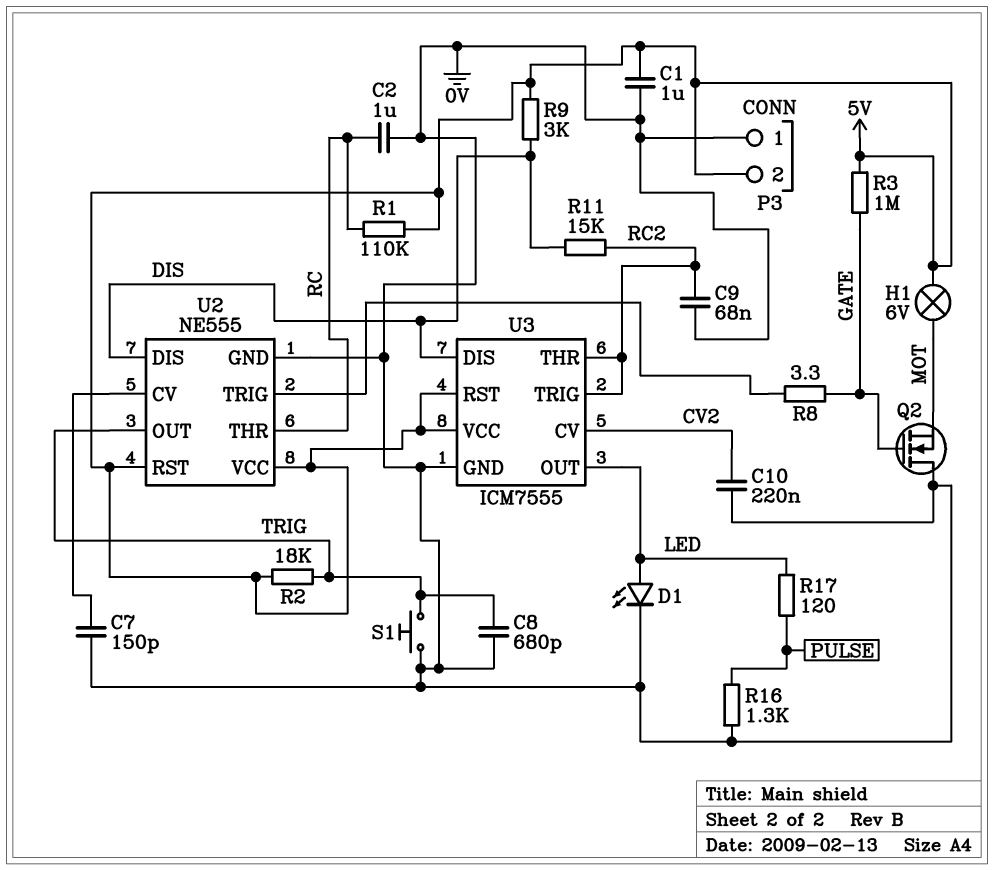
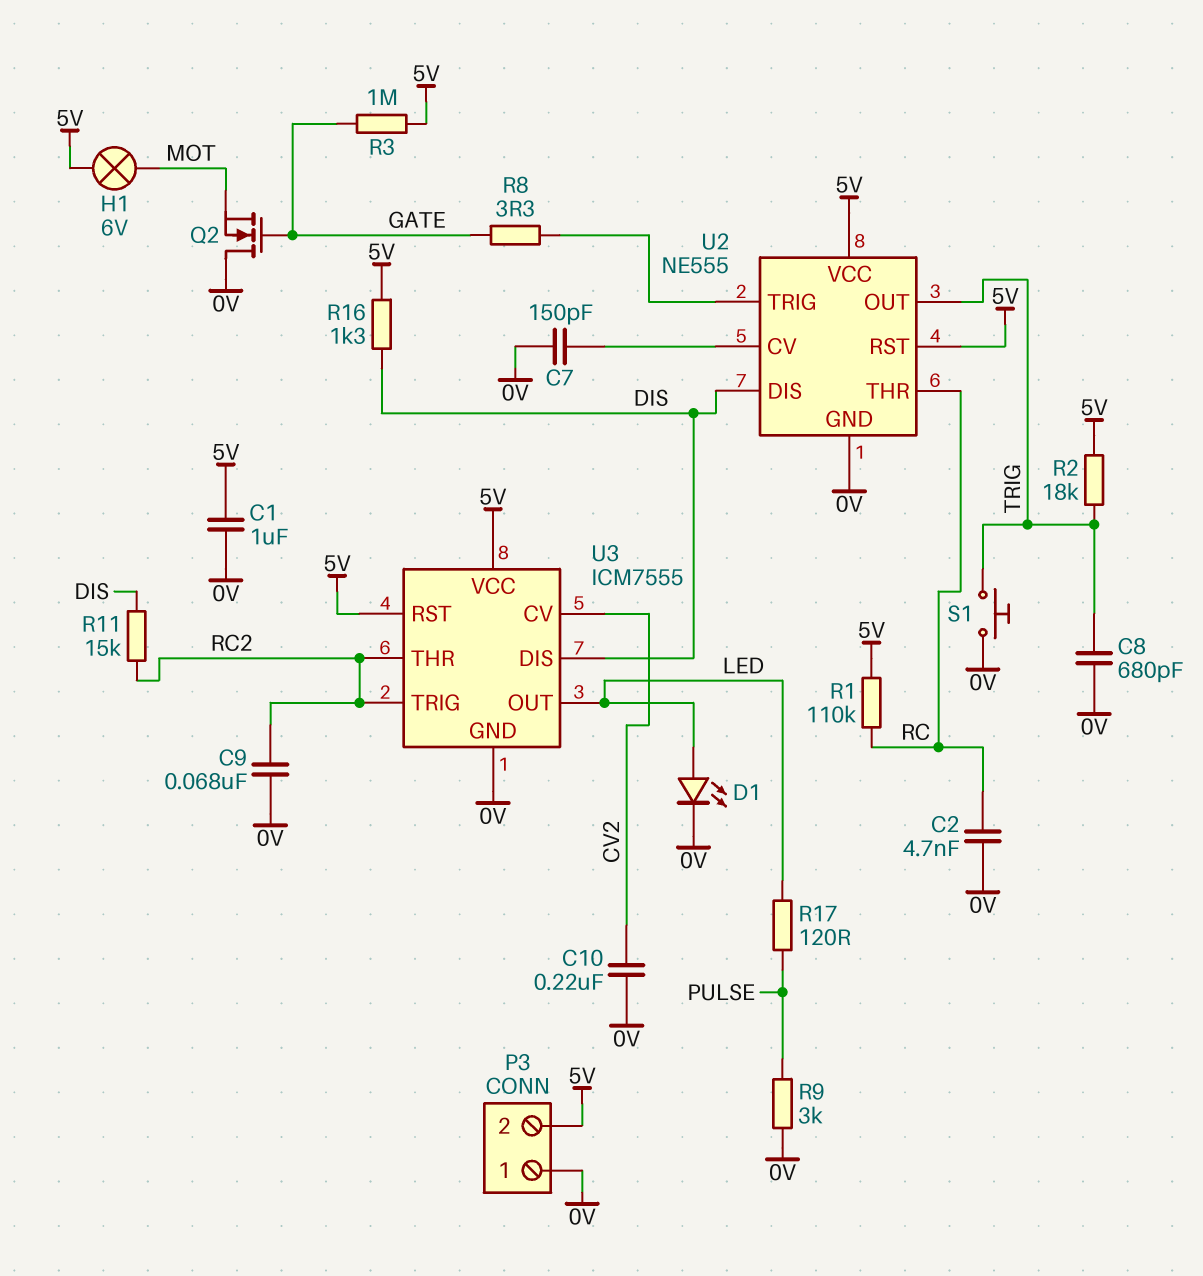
C2: 1uF (0V, RC) -> 4.7nF (0V, RC)
R9: 3k (5V, DIS) -> 3k (0V, PULSE)
R16: 1.3k (0V, PULSE) -> 1.3k (5V, DIS)

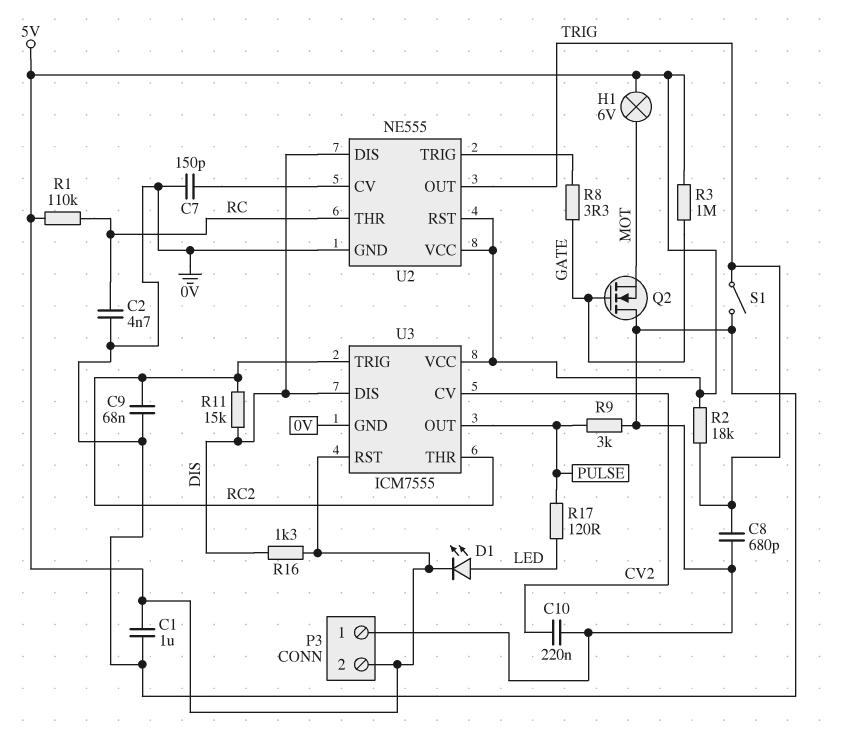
D1: LED (A LED, K 0V) -> LED (A LED, K 5V)
S1: button (0V, TRIG) -> switch (0V, TRIG)
U3 pin OUT: LED -> PULSE

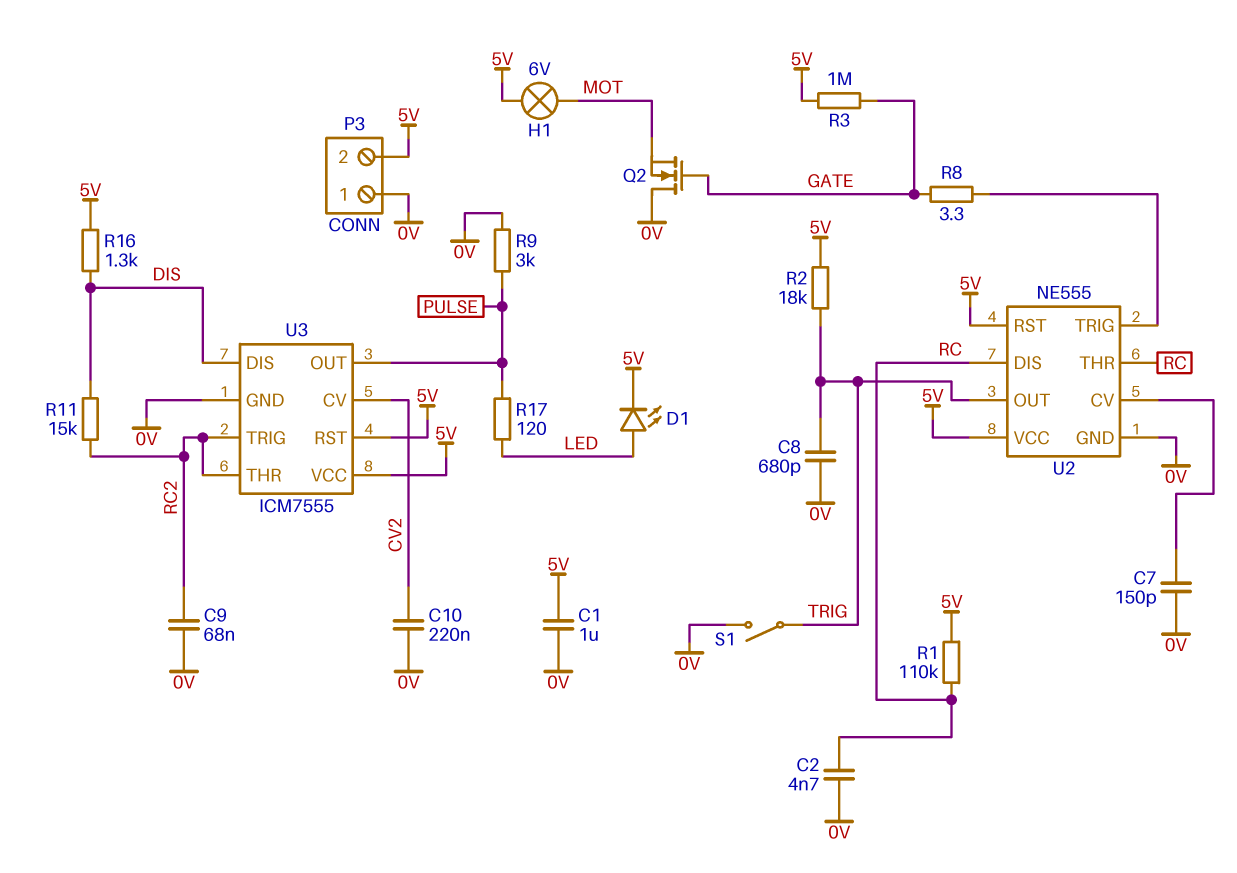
U2 pin DIS: DIS -> RC

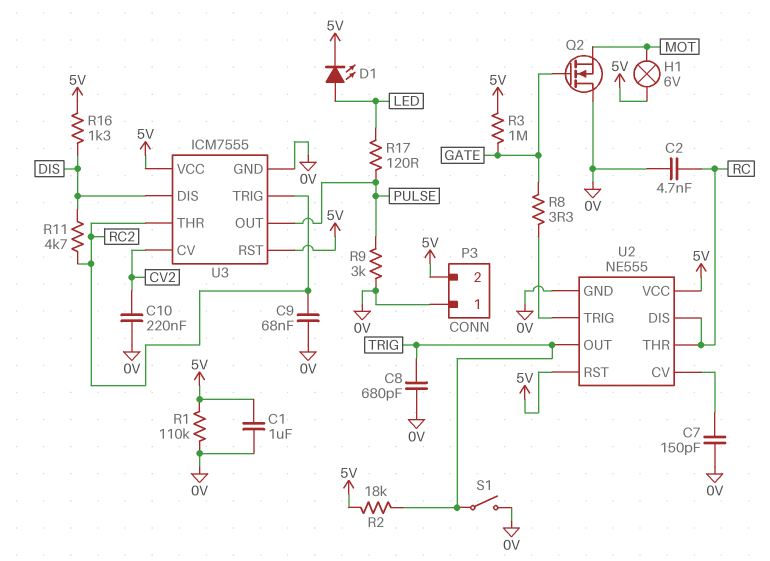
R1: 110k (5V, RC) -> 110k (0V, 5V)
R11: 15k (DIS, RC2) -> 4.7k (DIS, RC2)

